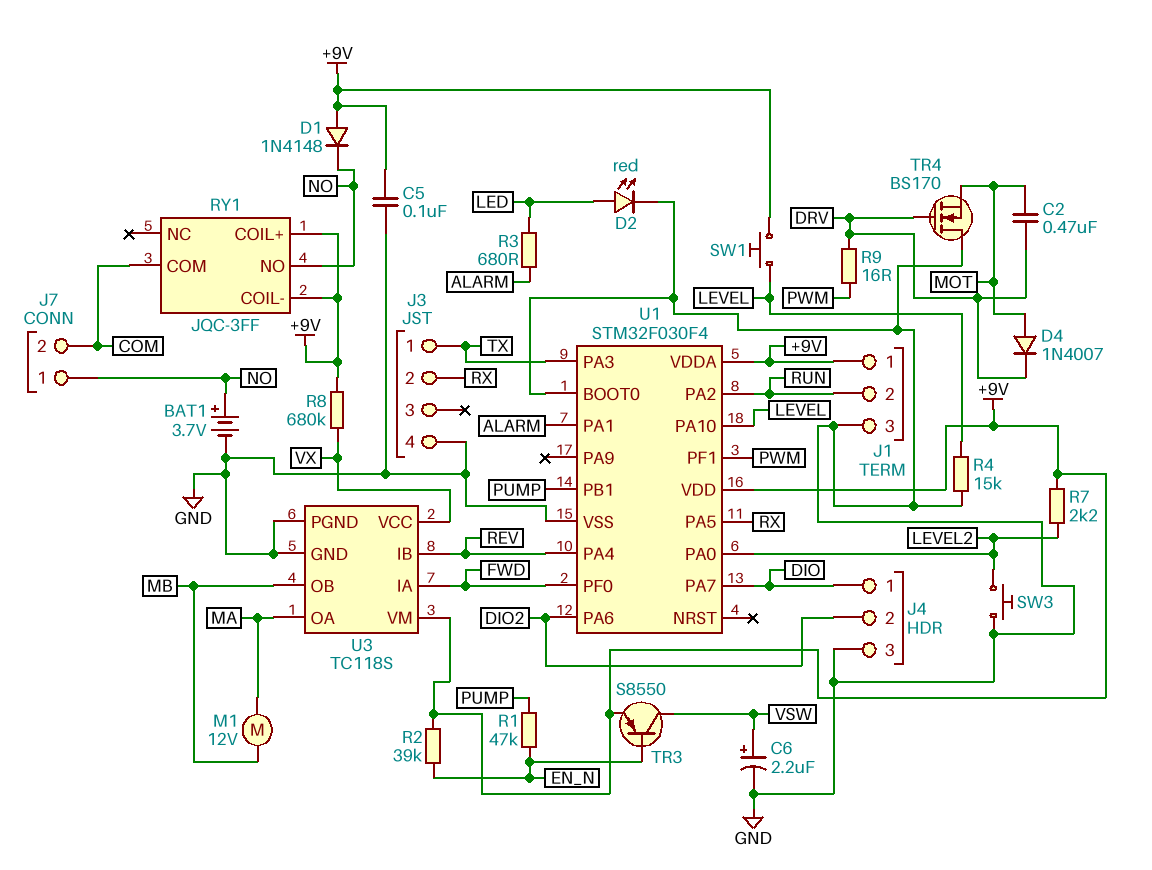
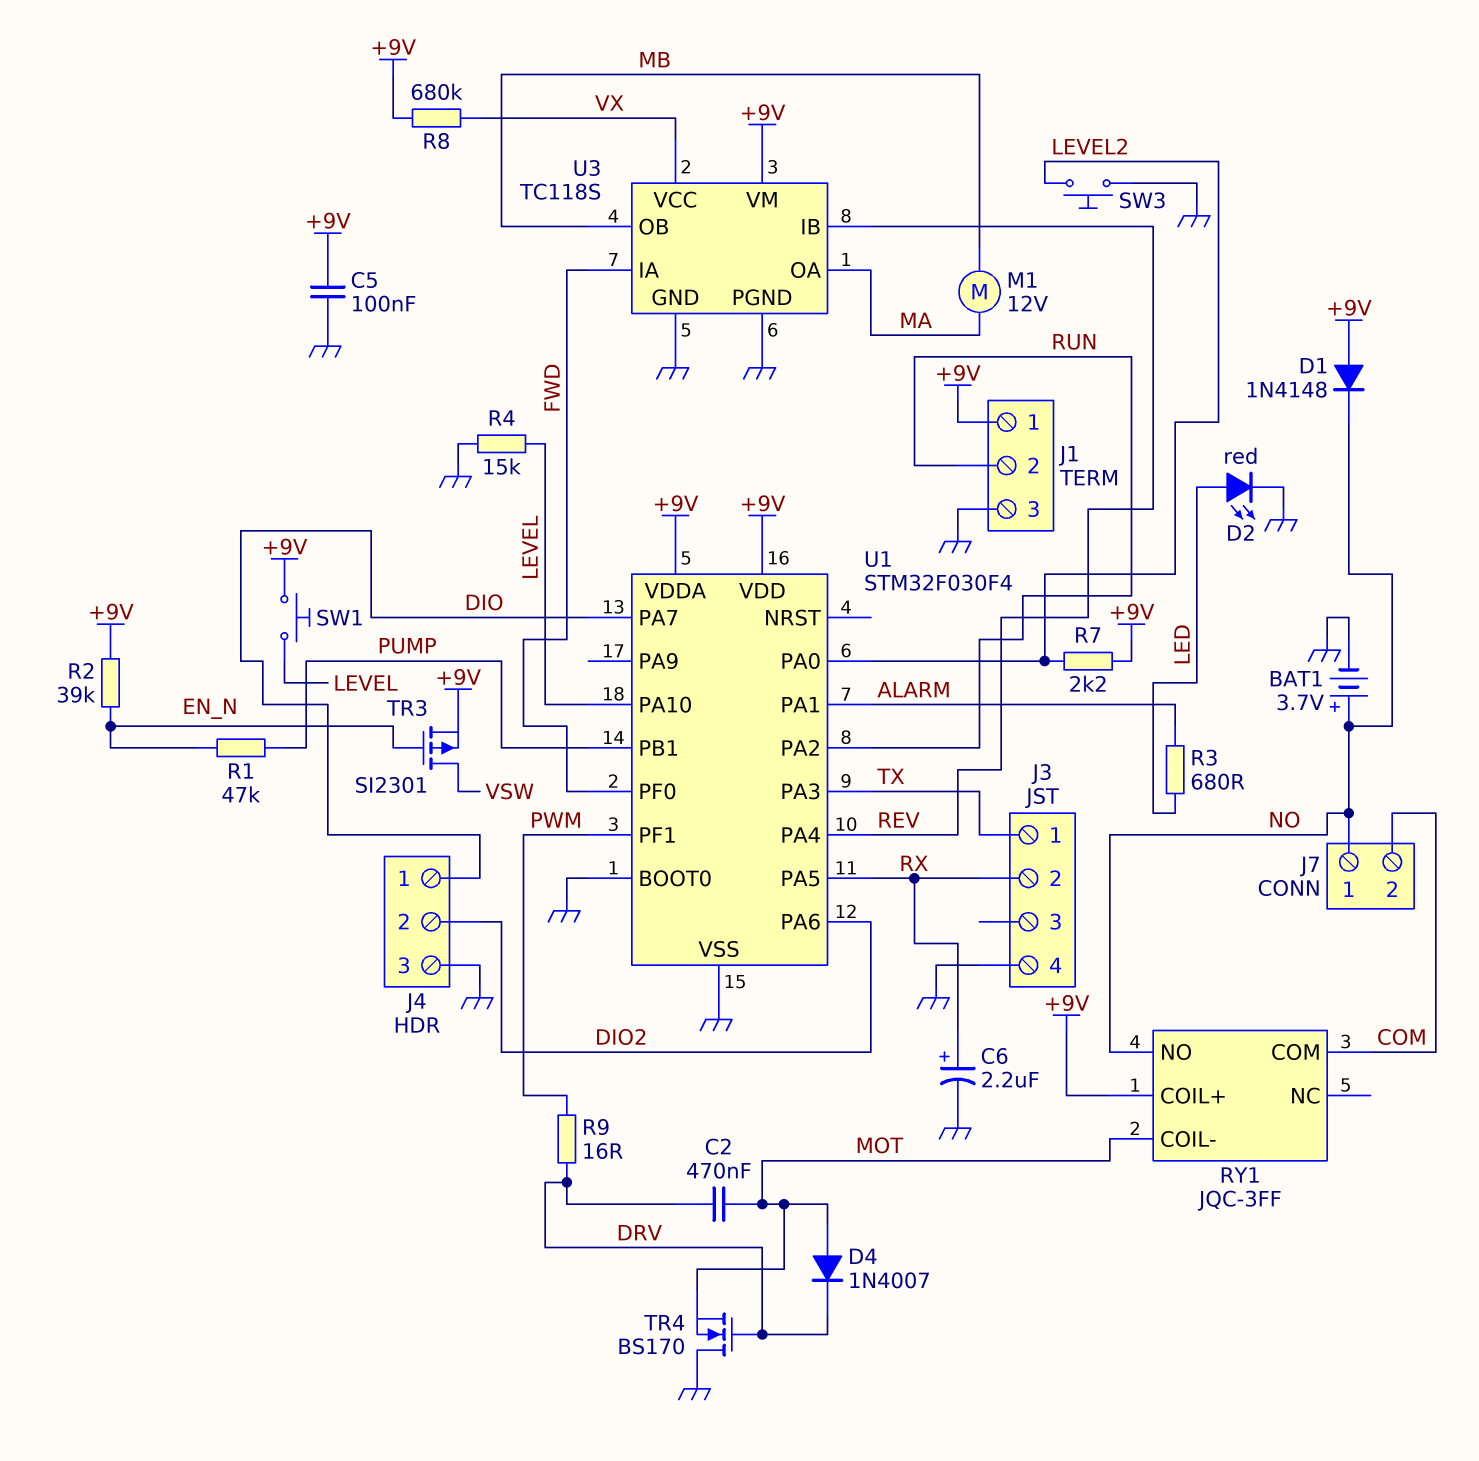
C6: 2.2uF (plus VSW, minus GND) -> 2.2uF (plus RX, minus GND)
RY1 pin COIL-: +9V -> MOT
TR3: PNP S8550 (B EN_N, C VSW, E +9V) -> PMOS SI2301 (G EN_N, D VSW, S +9V)

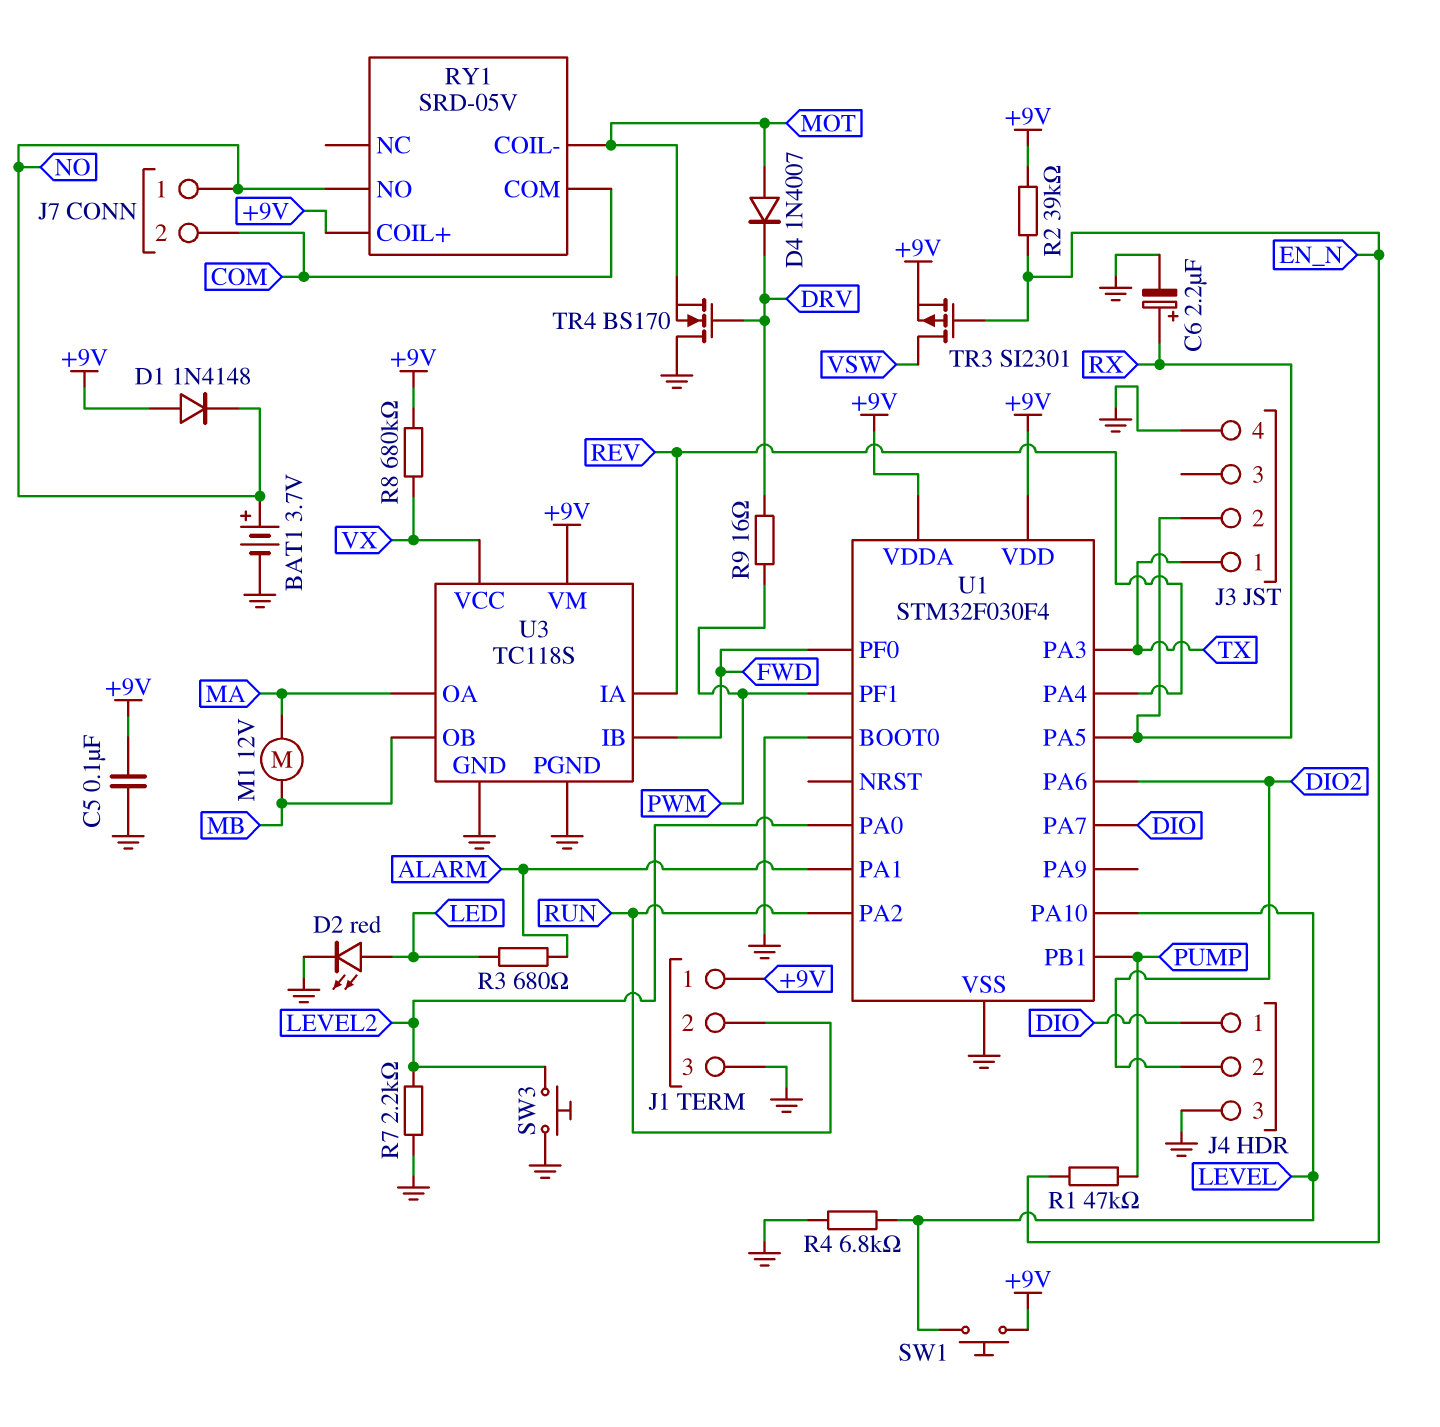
C2: 470nF (DRV, MOT) -> none
R4: 15k (GND, LEVEL) -> 6.8k (GND, LEVEL)
R7: 2.2k (+9V, LEVEL2) -> 2.2k (GND, LEVEL2)
RY1: JQC-3FF -> SRD-05V
U3 pin IA: FWD -> REV
U3 pin IB: REV -> FWD

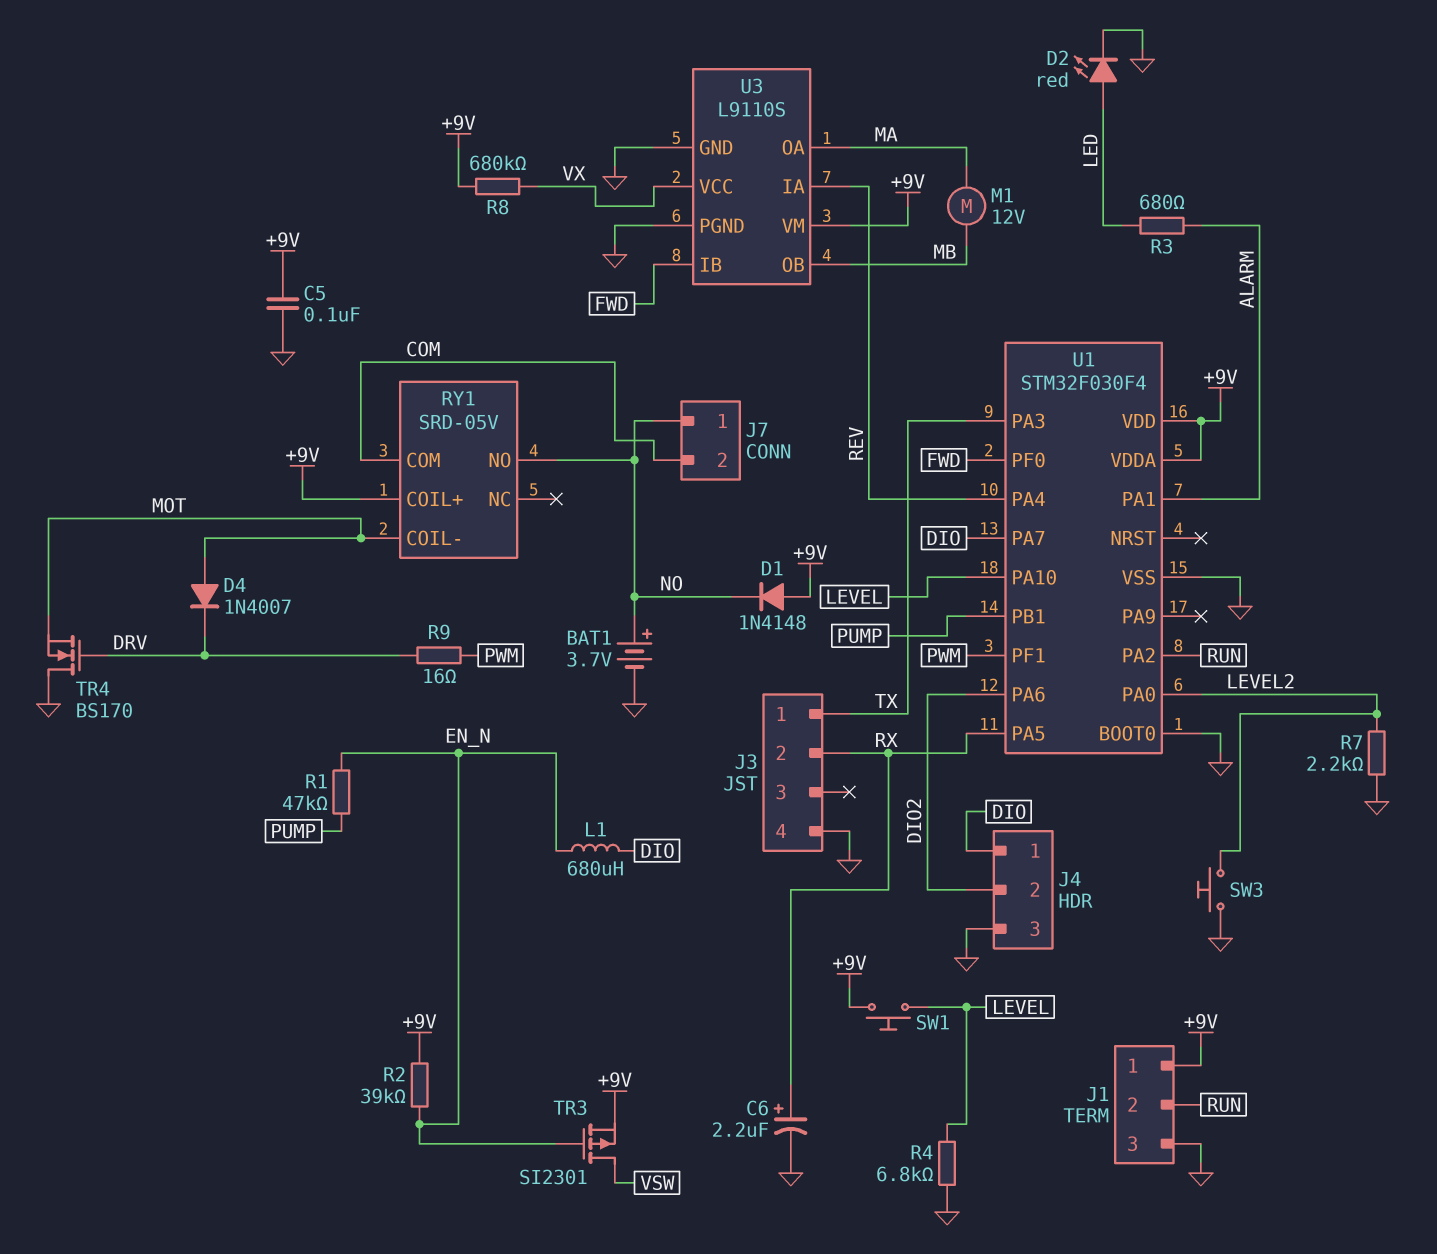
L1: none -> 680uH (DIO, EN_N)
U3: TC118S -> L9110S

